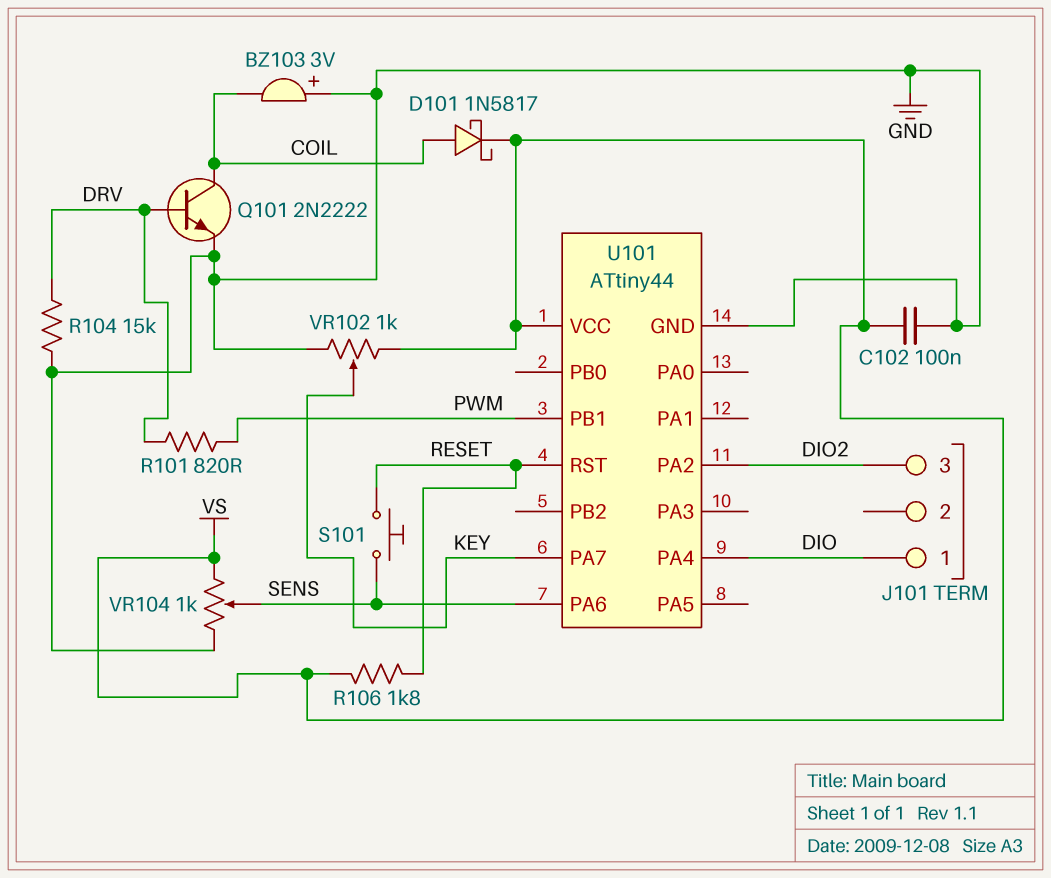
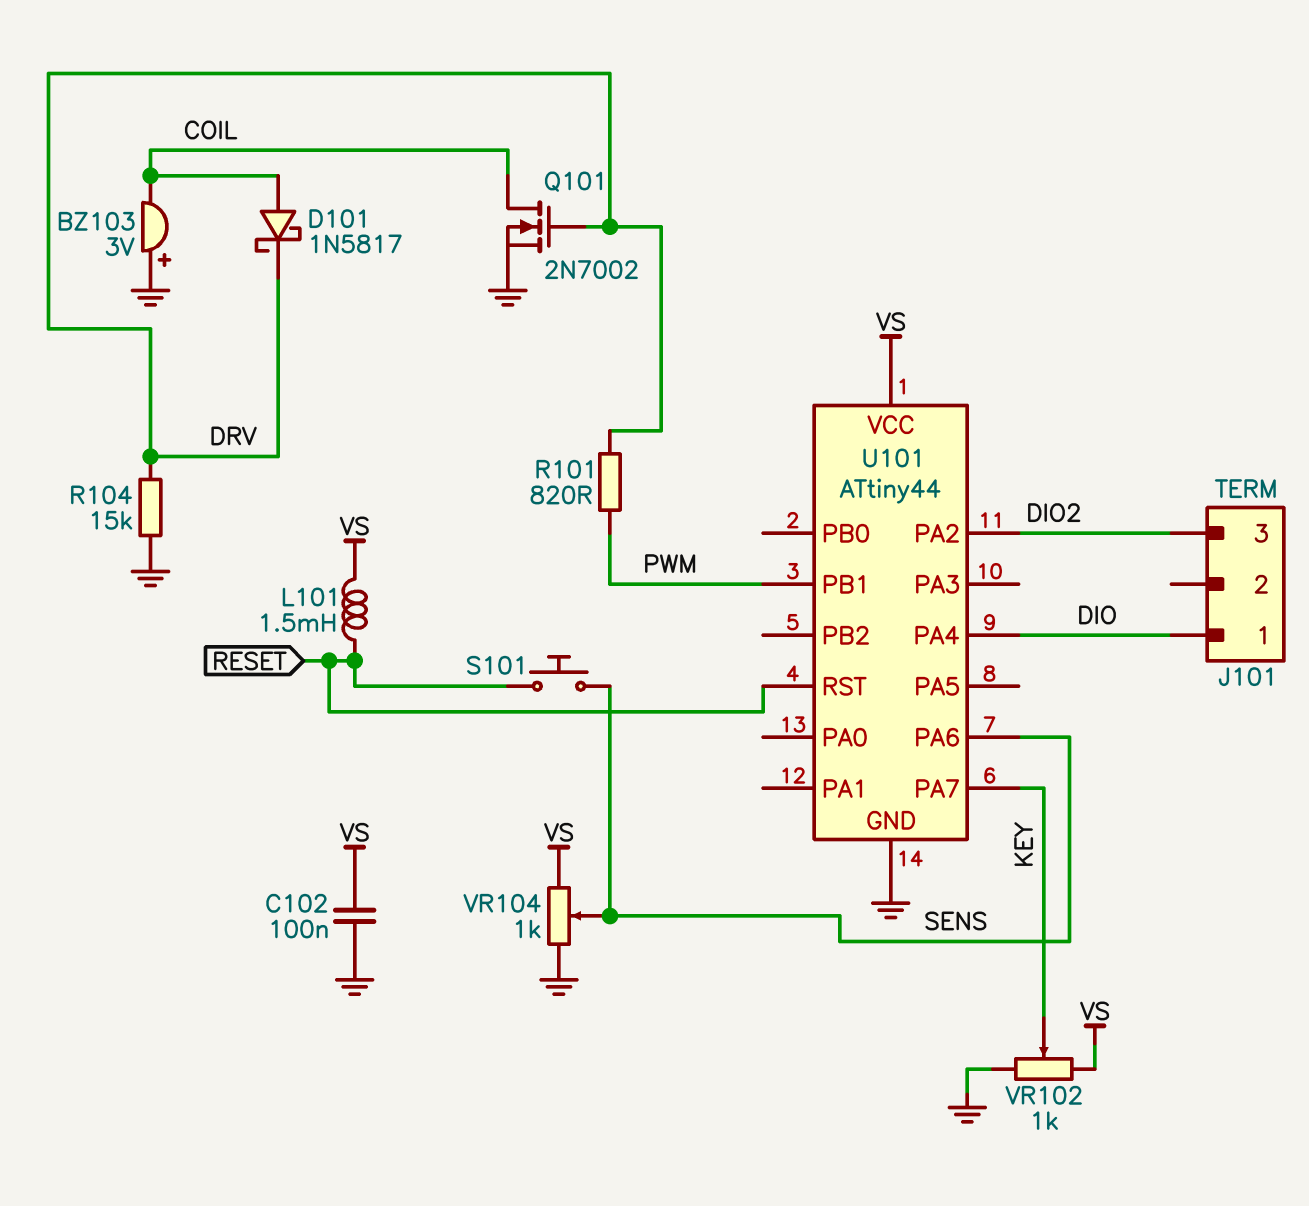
D101: schottky 1N5817 (A COIL, K VS) -> schottky 1N5817 (A COIL, K DRV)
L101: none -> 1.5mH (RESET, VS)
Q101: NPN 2N2222 (B DRV, C COIL, E GND) -> NMOS 2N7002 (G DRV, D COIL, S GND)
R106: 1.8k (RESET, VS) -> none

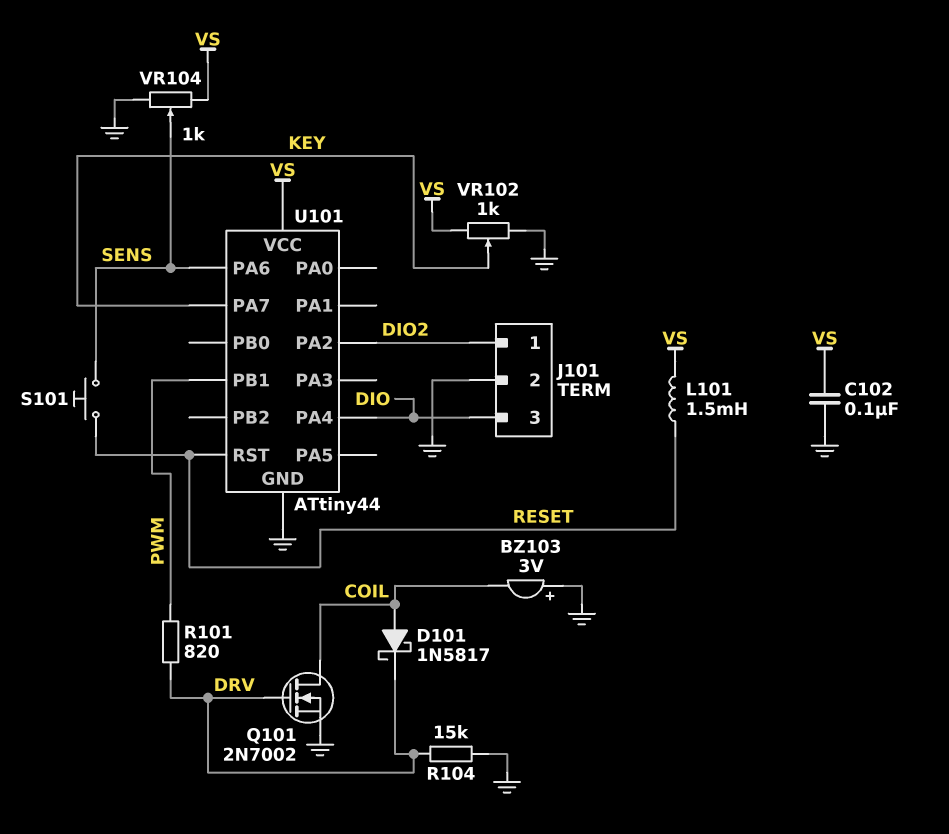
J101 pin 1: DIO -> DIO2
J101 pin 2: none -> GND
J101 pin 3: DIO2 -> DIO

